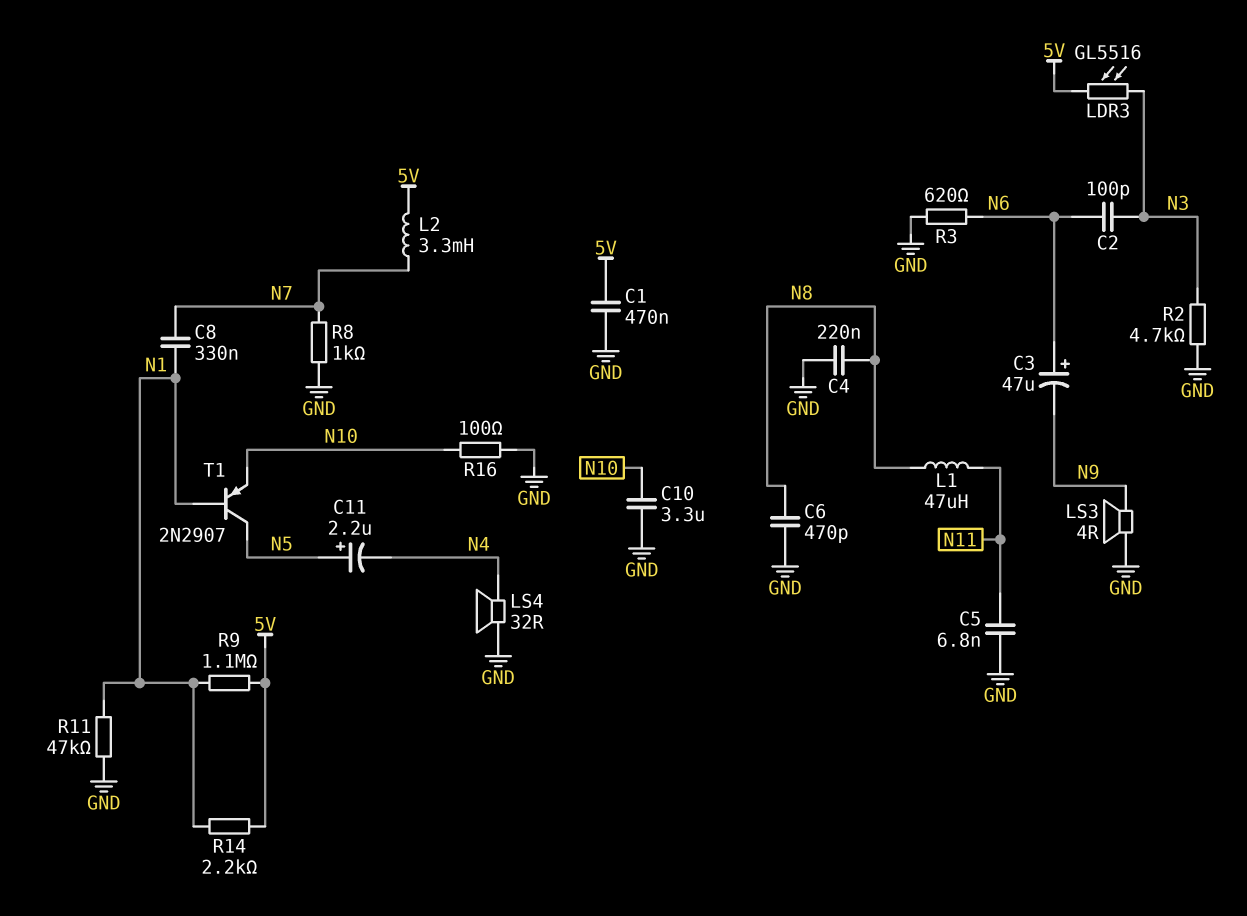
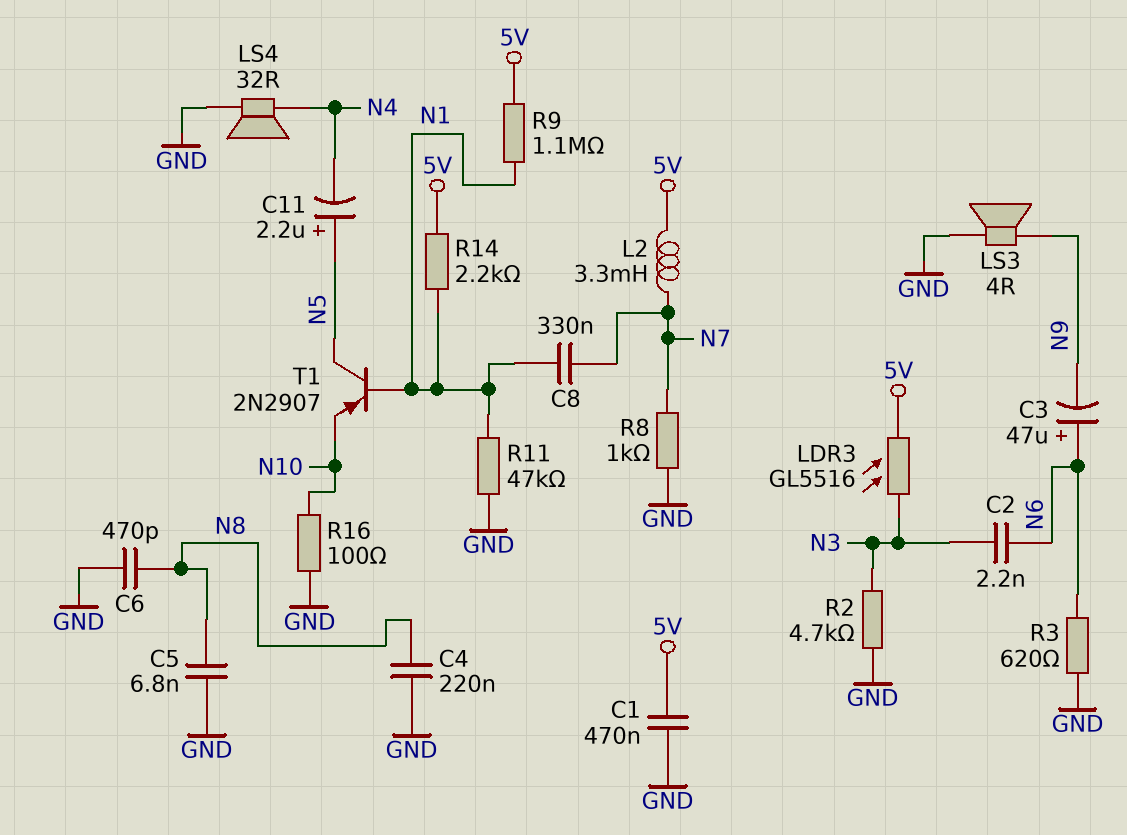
C2: 100pF (N3, N6) -> 2.2nF (N3, N6)
C5: 6.8nF (GND, N11) -> 6.8nF (GND, N8)
C10: 3.3uF (GND, N10) -> none
L1: 47uH (N8, N11) -> none

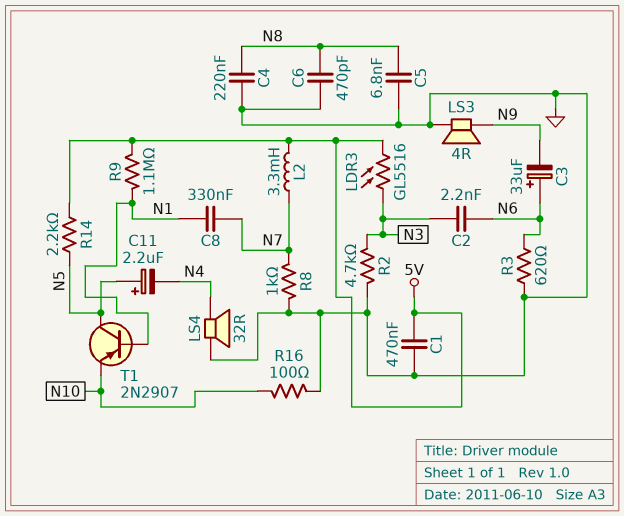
C3: 47uF (plus N6, minus N9) -> 33uF (plus N6, minus N9)
R11: 47k (GND, N1) -> none
R14: 2.2k (5V, N1) -> 2.2k (5V, N5)

